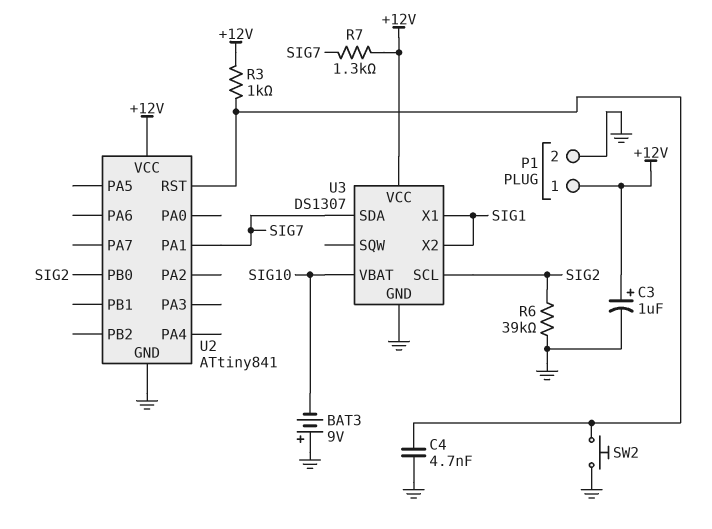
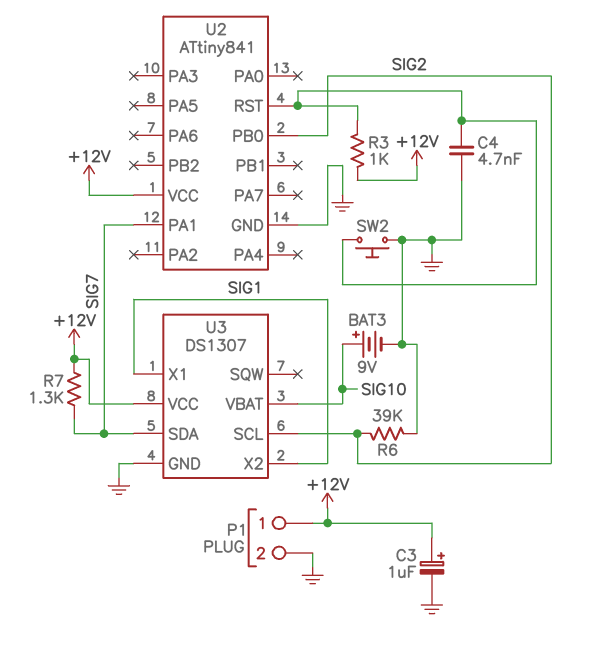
BAT3: 9V (plus GND, minus SIG10) -> 9V (plus SIG10, minus GND)

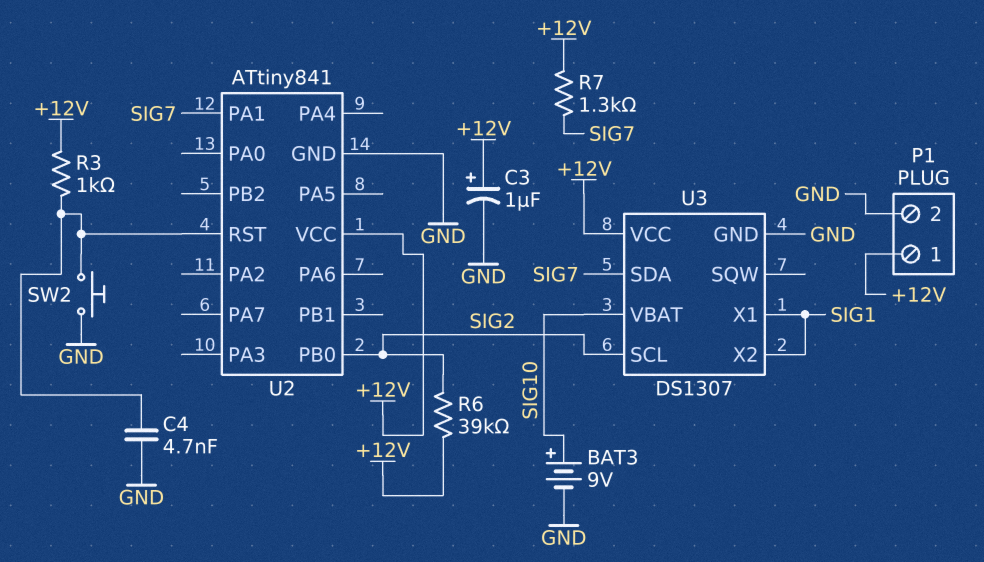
R6: 39k (GND, SIG2) -> 39k (+12V, SIG2)

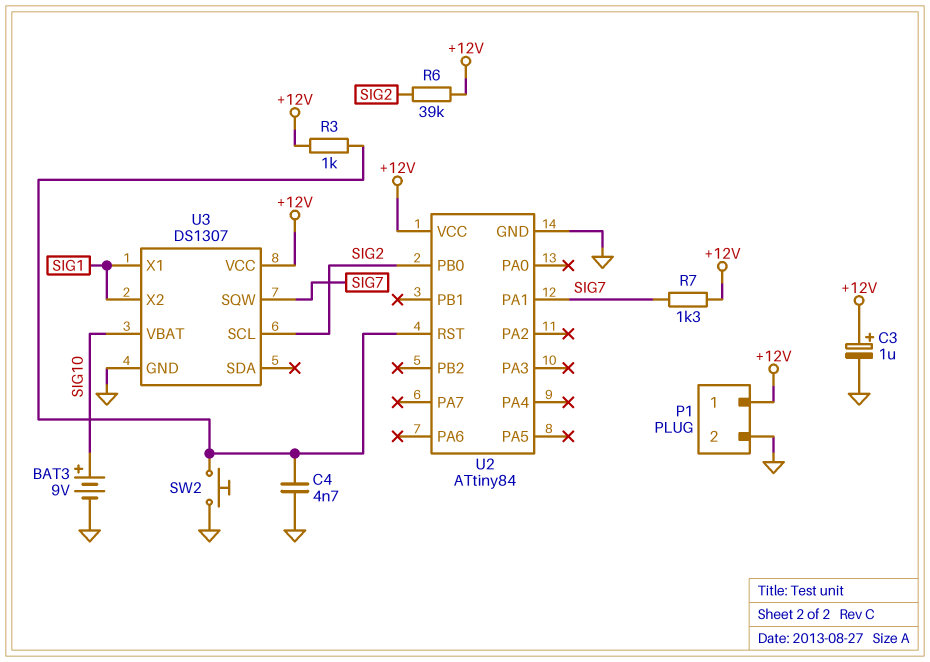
U2: ATtiny841 -> ATtiny84
U3 pin SDA: SIG7 -> none
U3 pin SQW: none -> SIG7

